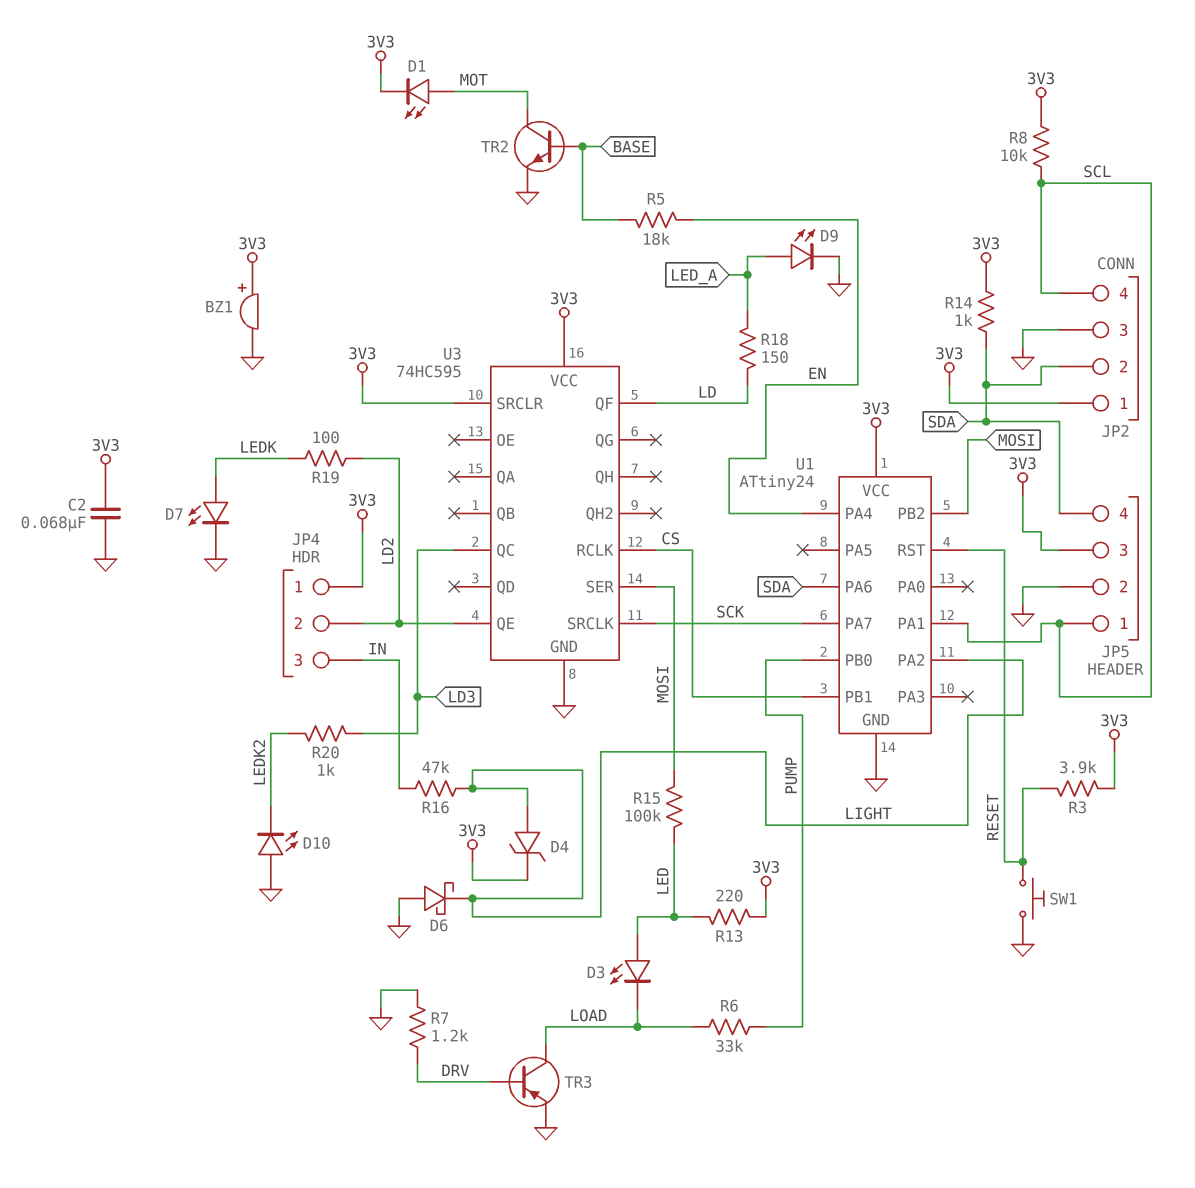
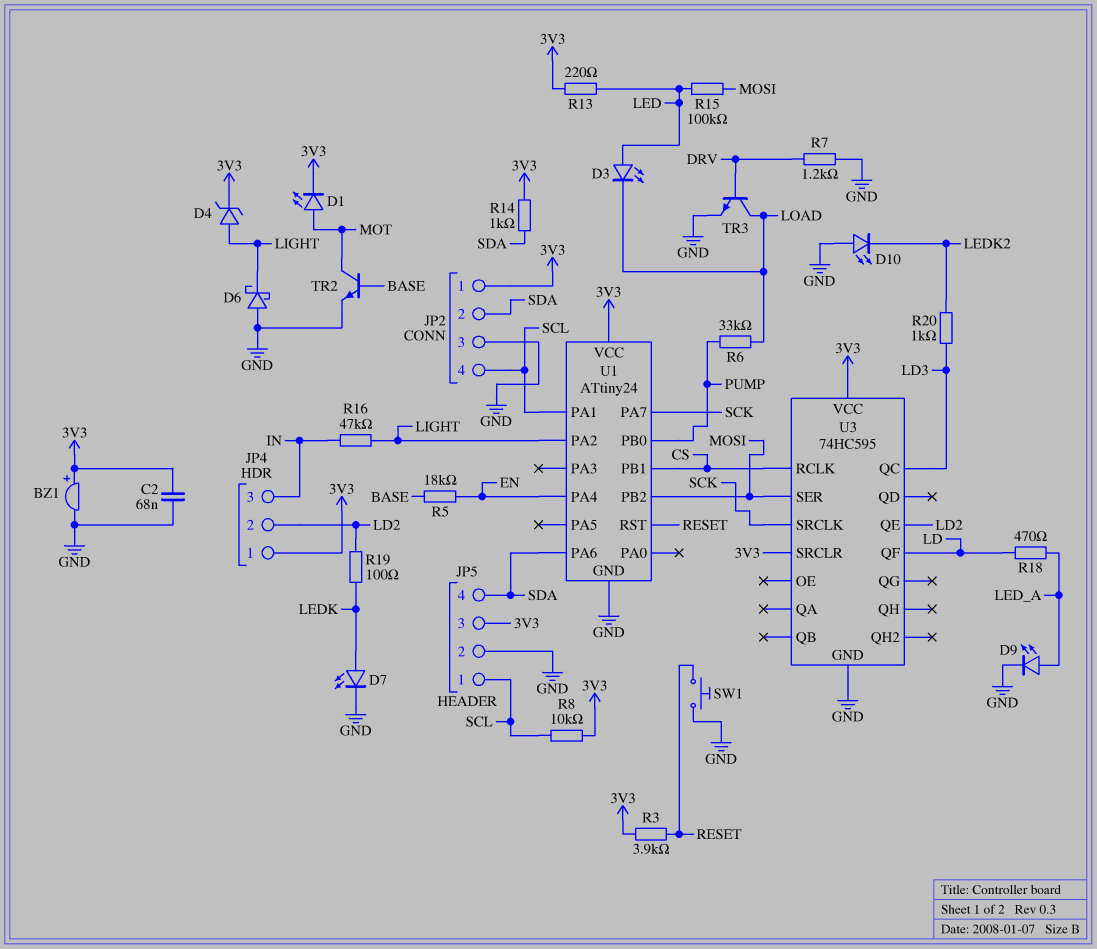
R18: 150 (LD, LED_A) -> 470 (LD, LED_A)
TR3: PNP (B DRV, C LOAD, E GND) -> NPN (B DRV, C LOAD, E GND)

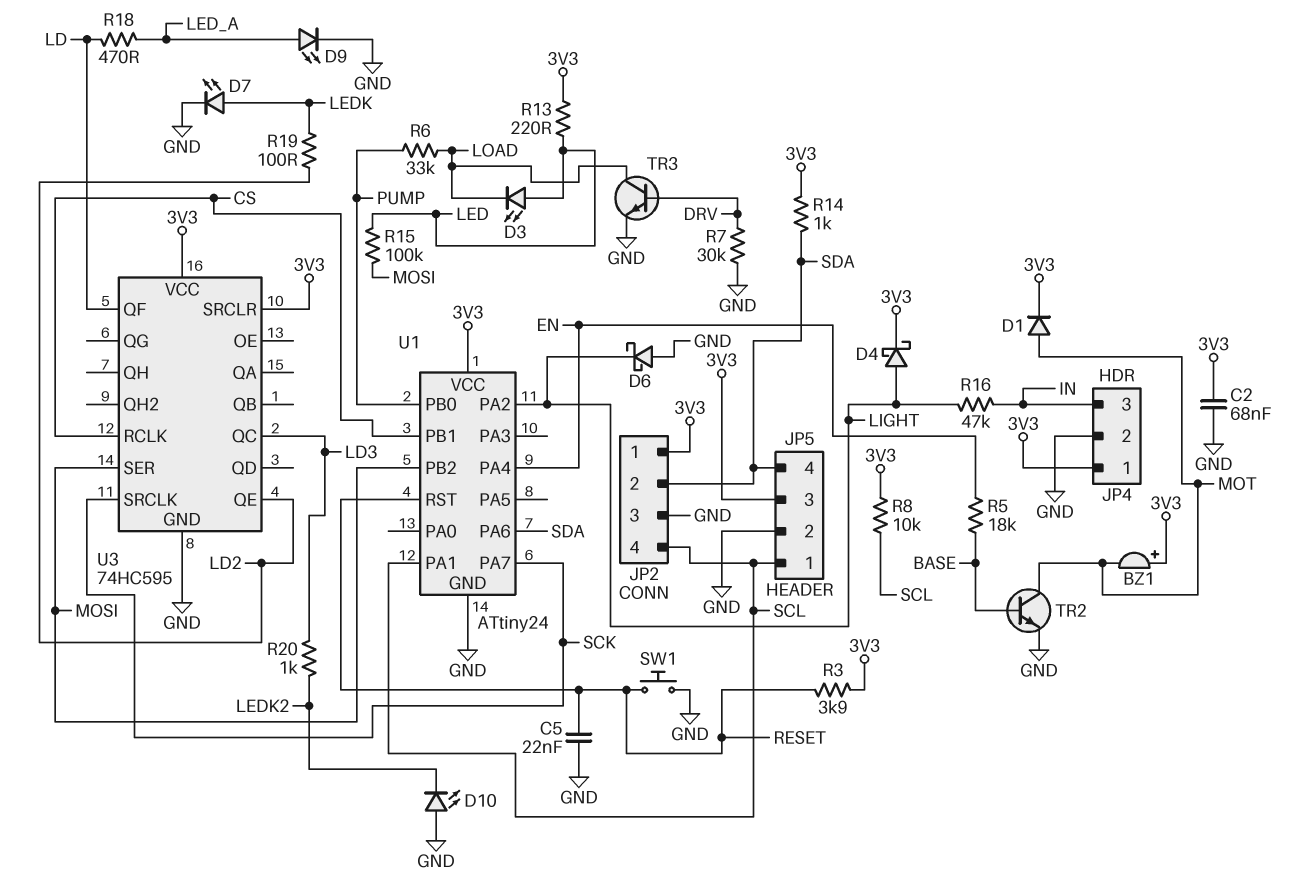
BZ1: buzzer (plus 3V3, minus GND) -> buzzer (plus 3V3, minus MOT)
C5: none -> 22nF (GND, RESET)
D1: LED (A MOT, K 3V3) -> diode (A MOT, K 3V3)
D4: zener (A LIGHT, K 3V3) -> schottky (A LIGHT, K 3V3)
JP4 pin 2: LD2 -> GND
R7: 1.2k (DRV, GND) -> 30k (DRV, GND)

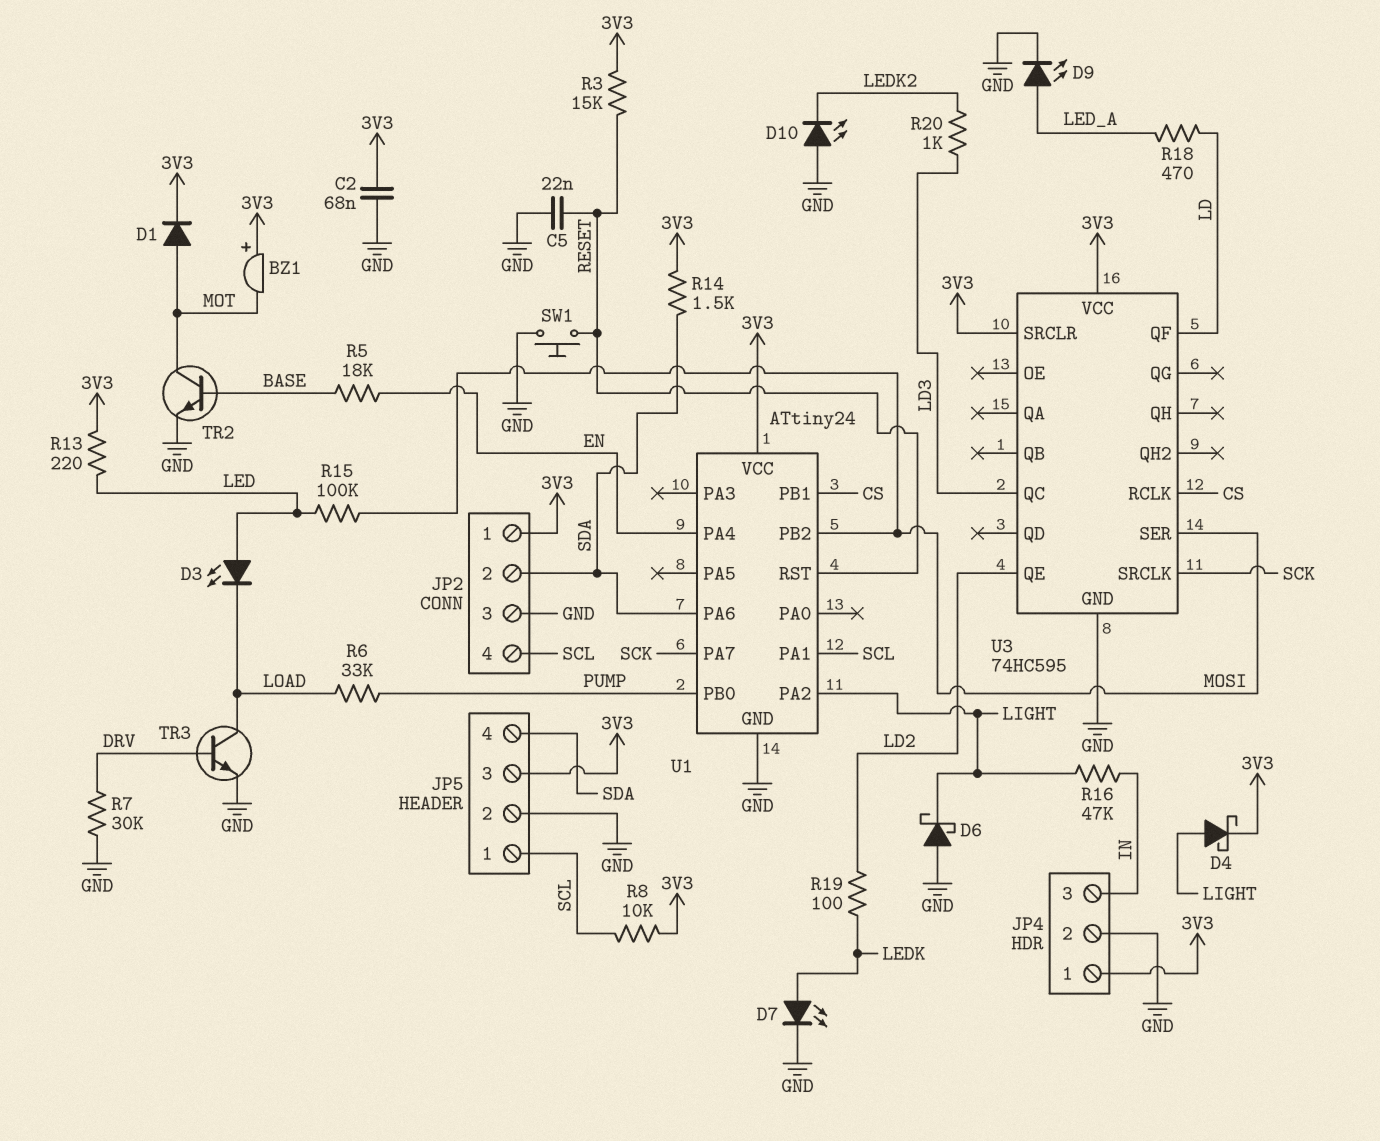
R3: 3.9k (3V3, RESET) -> 15k (3V3, RESET)
R14: 1k (3V3, SDA) -> 1.5k (3V3, SDA)

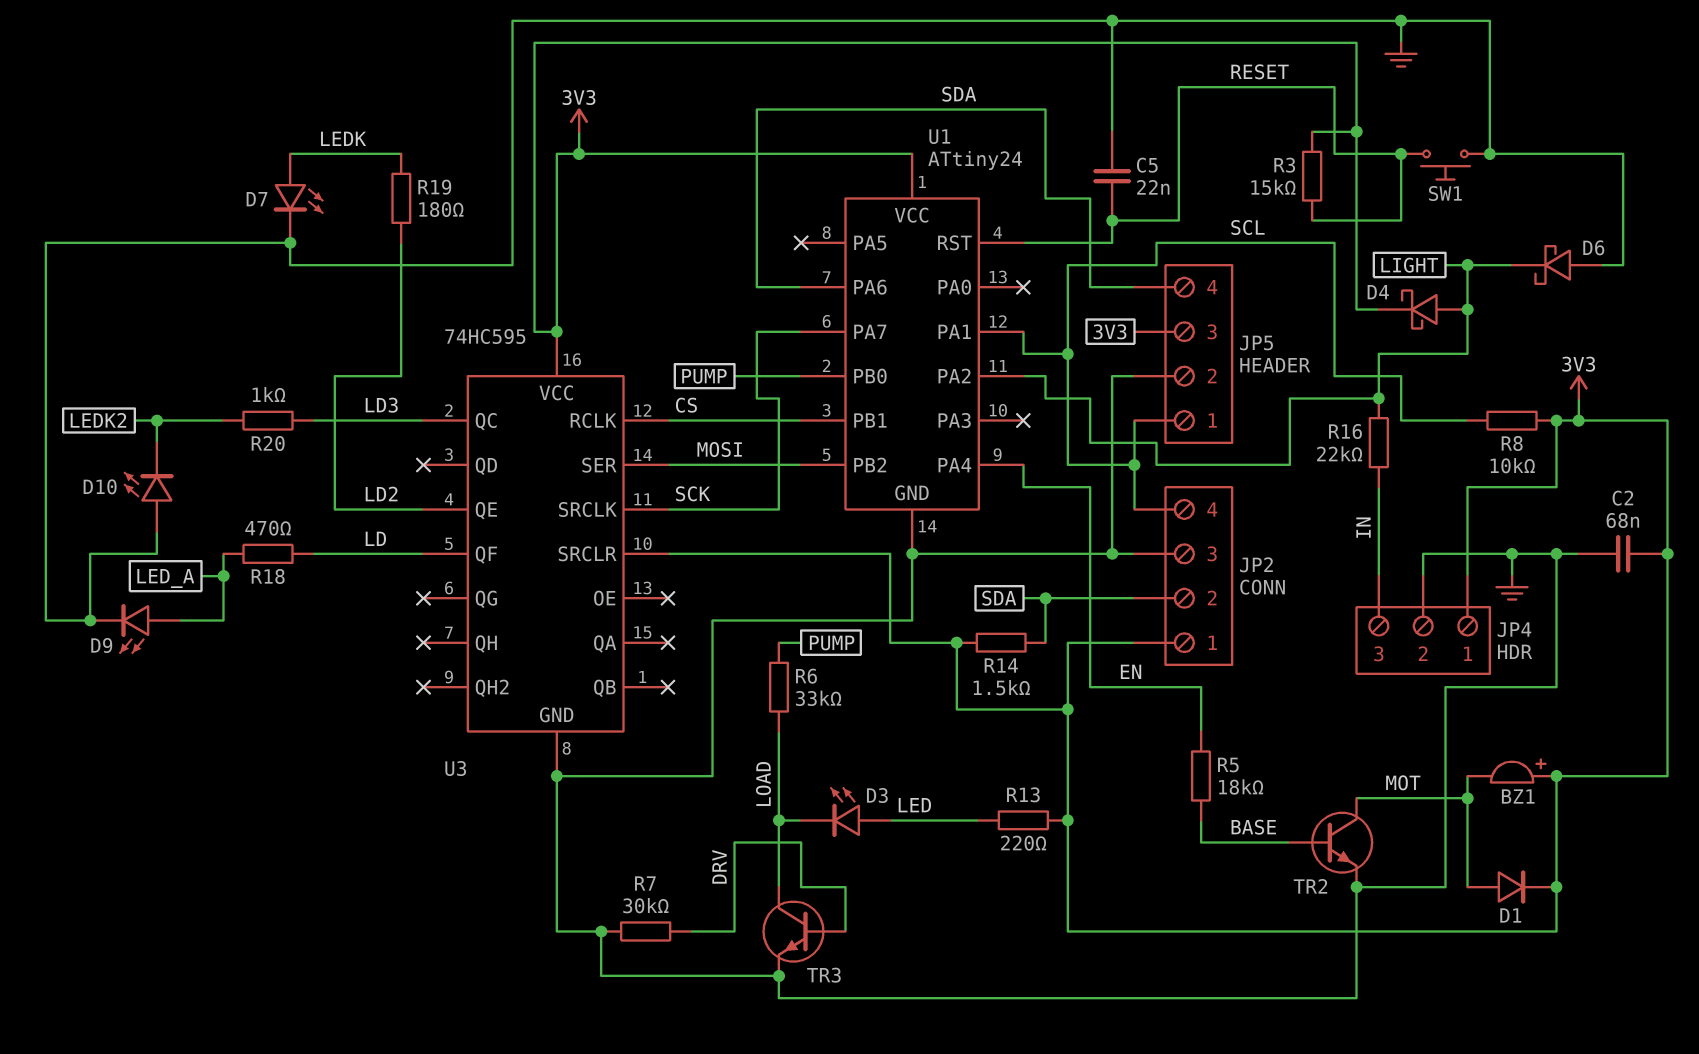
R15: 100k (LED, MOSI) -> none
R16: 47k (IN, LIGHT) -> 22k (IN, LIGHT)
R19: 100 (LD2, LEDK) -> 180 (LD2, LEDK)

